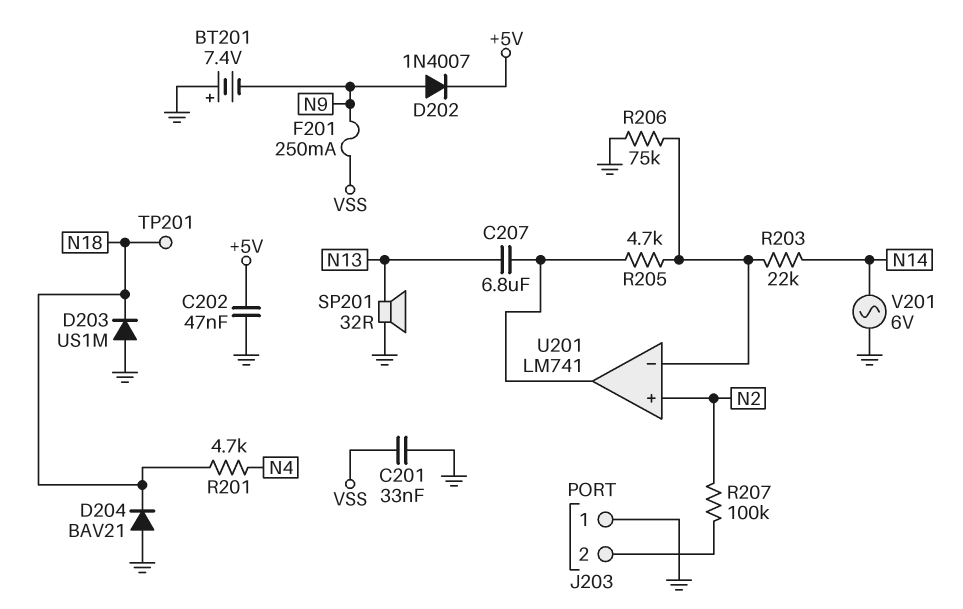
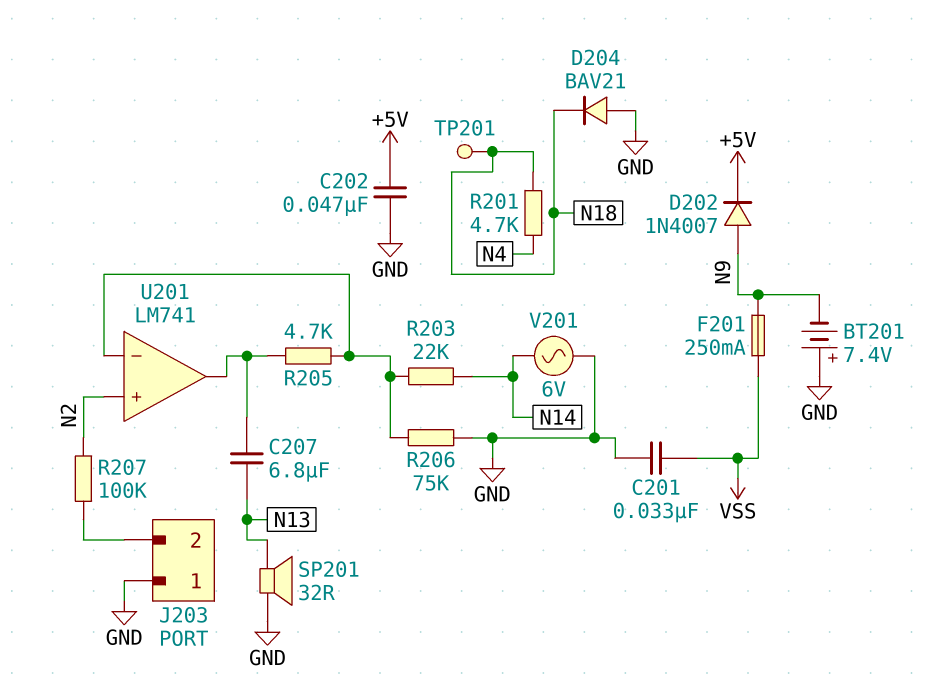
D203: diode US1M (A GND, K N18) -> none

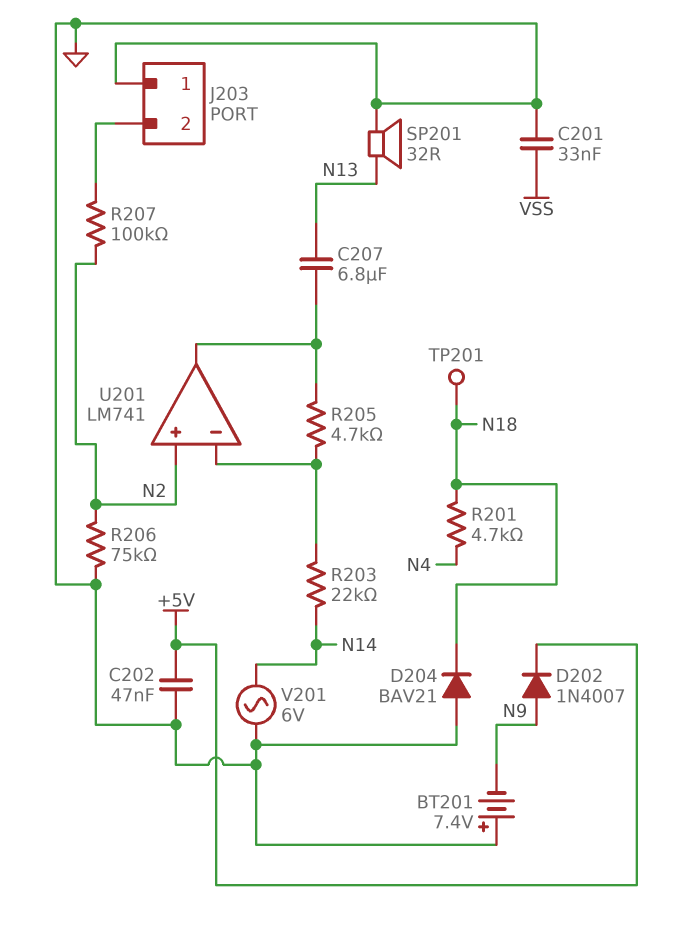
F201: 250mA (N9, VSS) -> none
R206: 75k (GND, U201/in-) -> 75k (GND, N2)

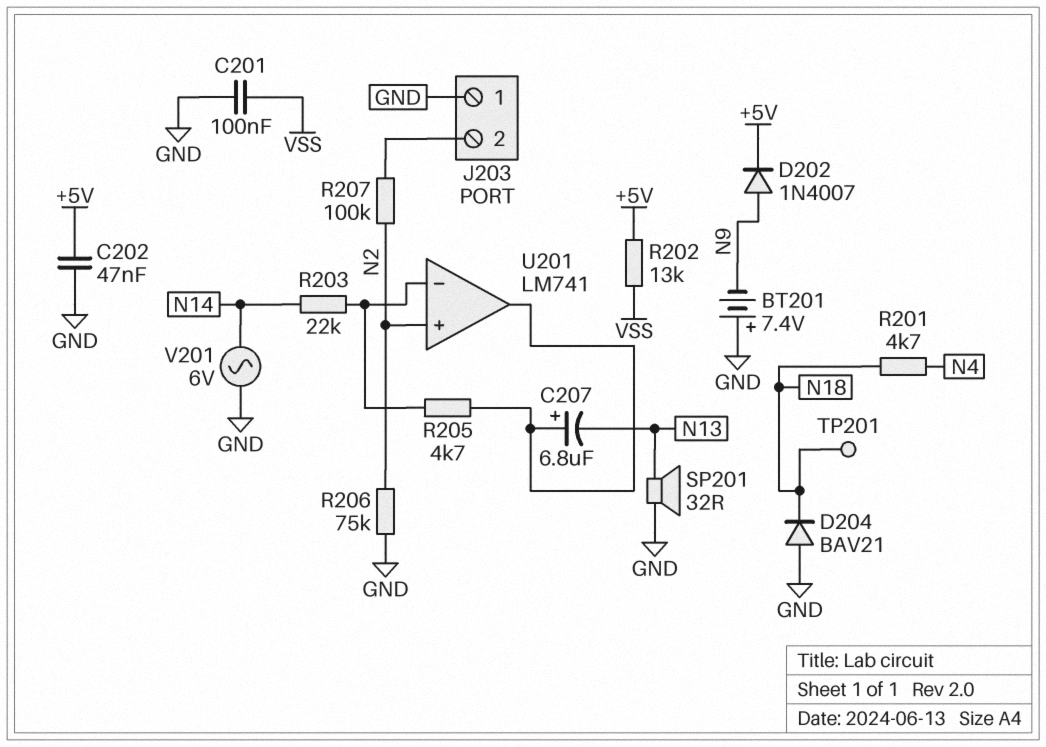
C201: 33nF (GND, VSS) -> 100nF (GND, VSS)
C207: 6.8uF (N13, U201/out) -> 6.8uF (plus U201/out, minus N13)
R202: none -> 13k (+5V, VSS)

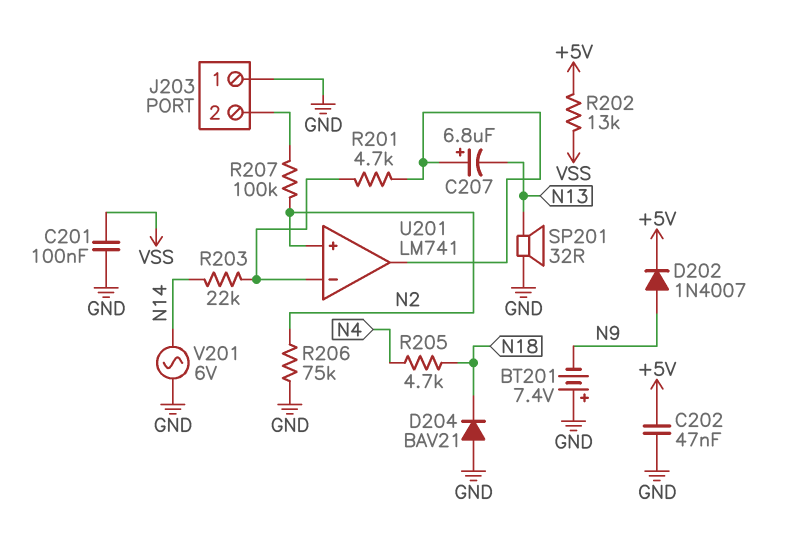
R201: 4.7k (N4, N18) -> 4.7k (U201/in-, U201/out)
R205: 4.7k (U201/in-, U201/out) -> 4.7k (N4, N18)
TP201: test point (N18) -> none

